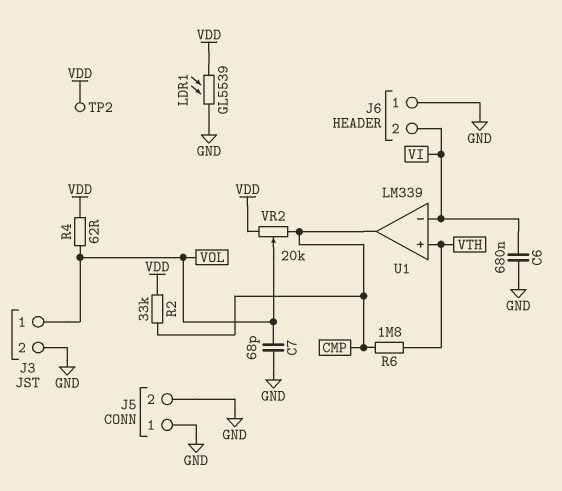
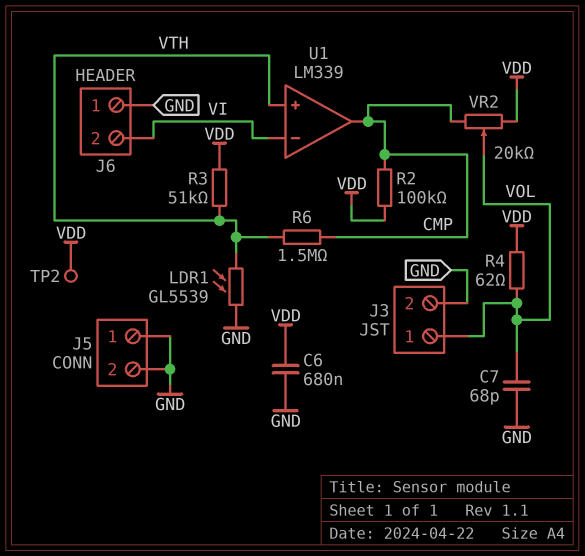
C6: 680nF (GND, VI) -> 680nF (GND, VDD)
LDR1: GL5539 (GND, VDD) -> GL5539 (GND, VTH)
R2: 33k (CMP, VDD) -> 100k (CMP, VDD)
R3: none -> 51k (VDD, VTH)
R6: 1.8M (CMP, VTH) -> 1.5M (CMP, VTH)

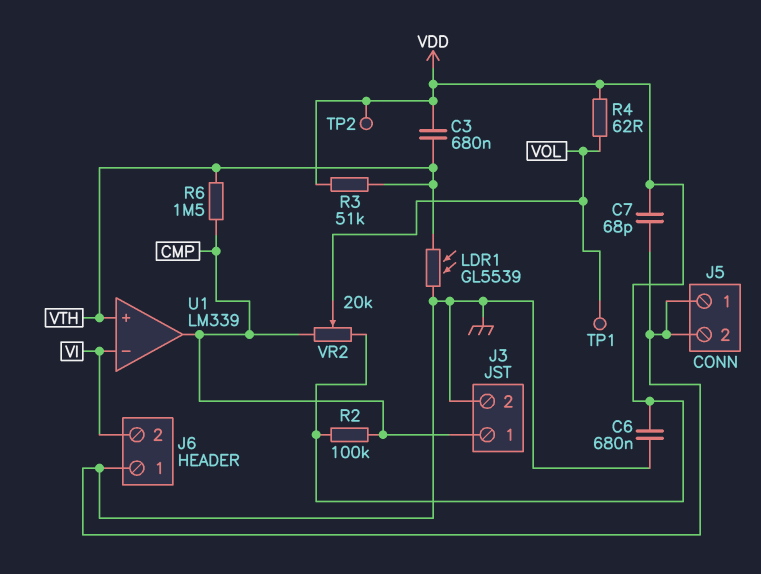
C3: none -> 680nF (VDD, VTH)
C7: 68pF (GND, VOL) -> 68pF (GND, VDD)
J3 pin 1: VOL -> CMP
TP1: none -> test point (VOL)

